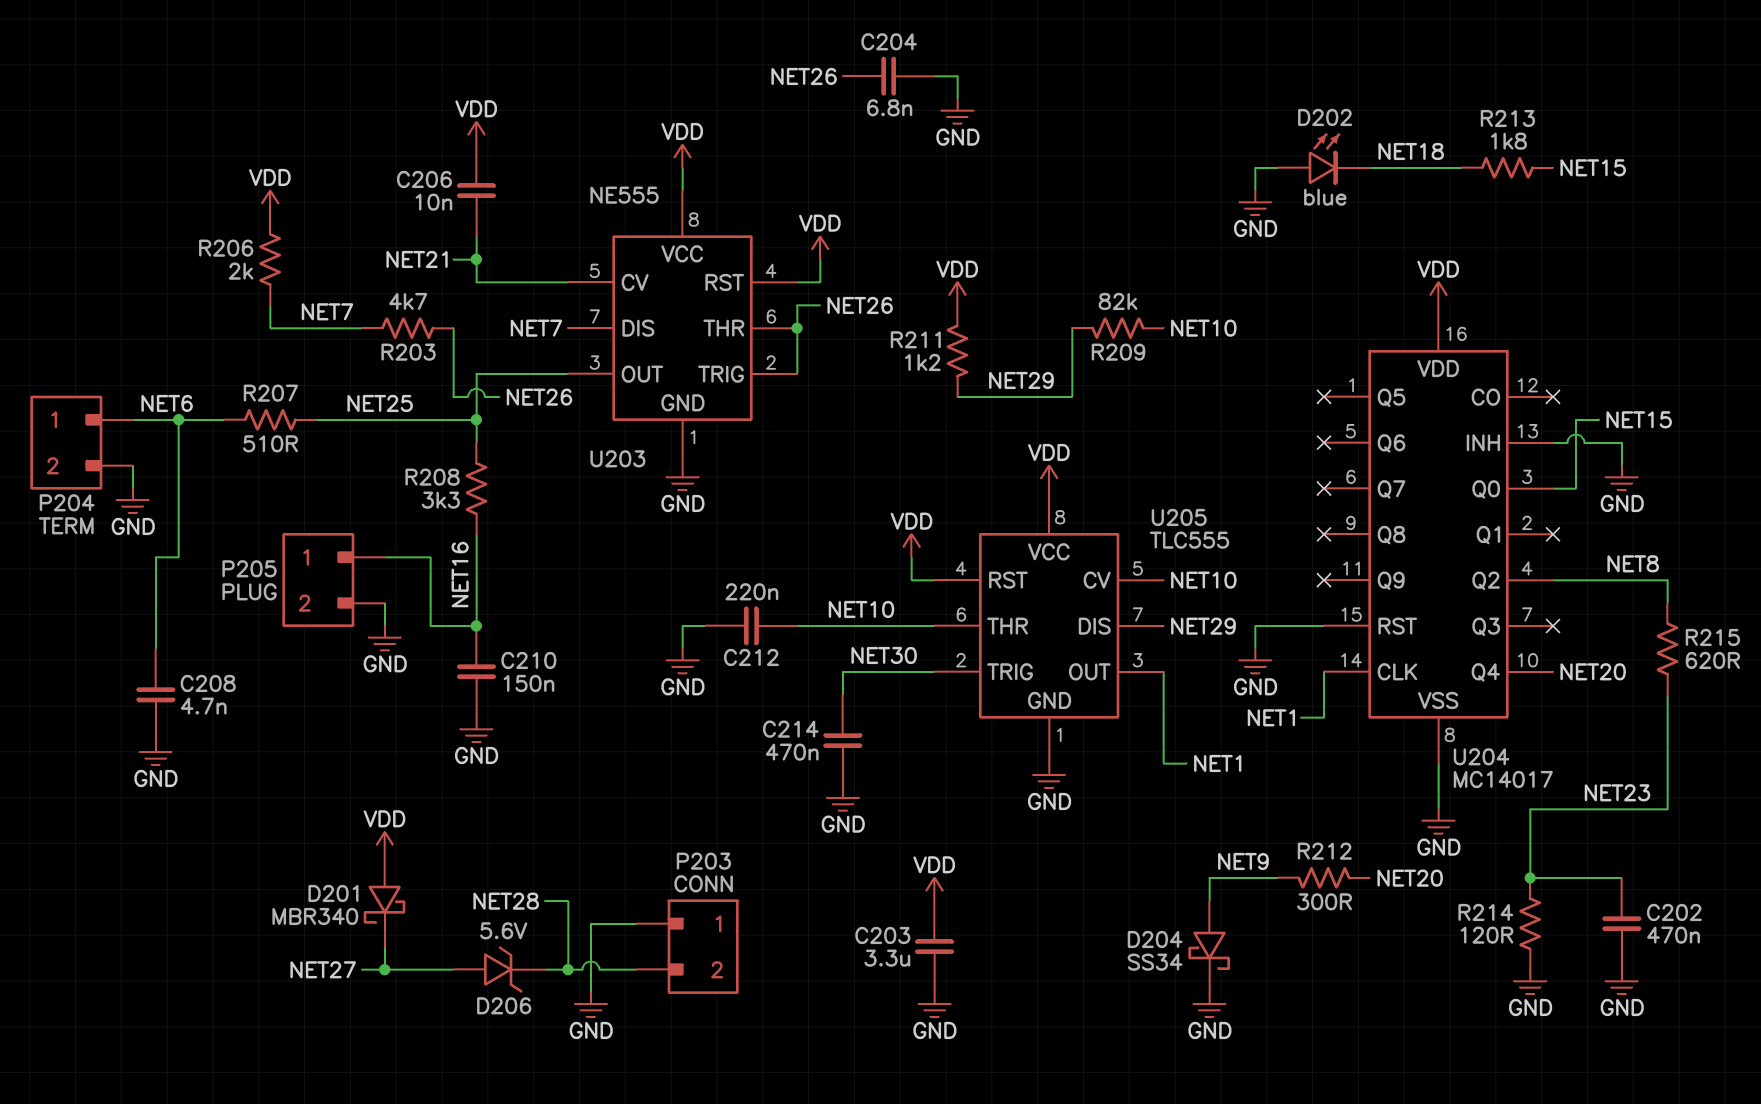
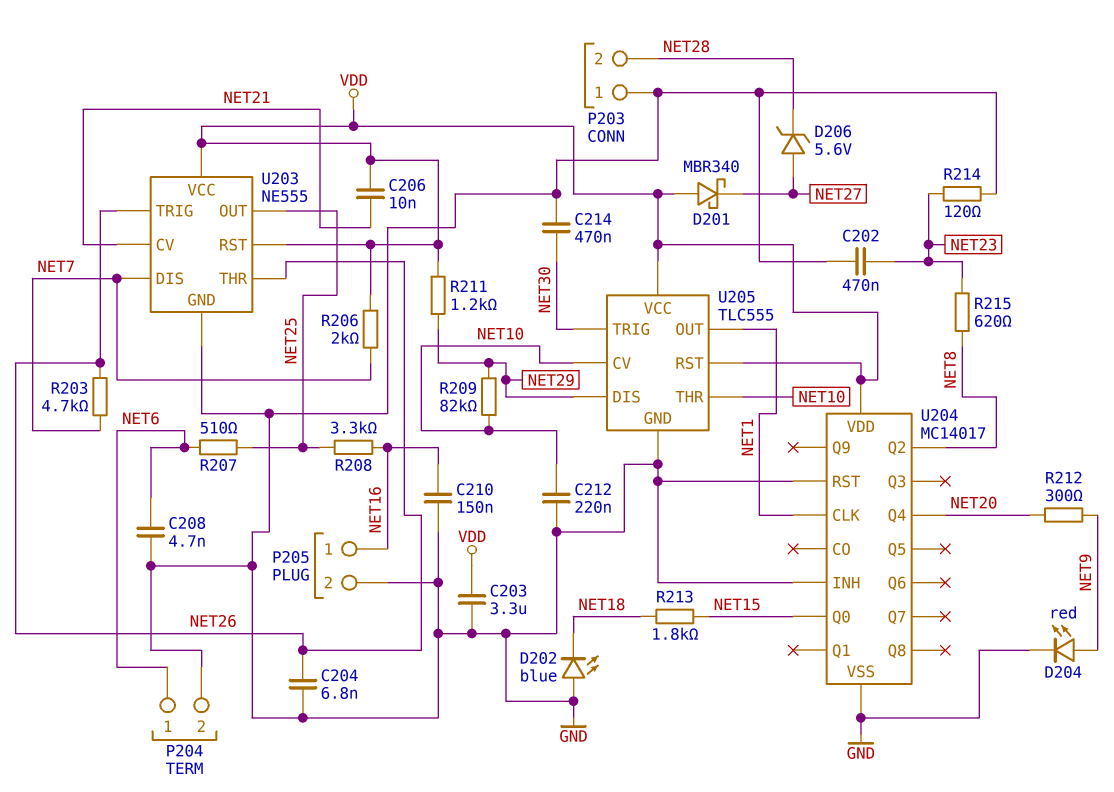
D204: schottky SS34 (A NET9, K GND) -> LED red (A NET9, K GND)

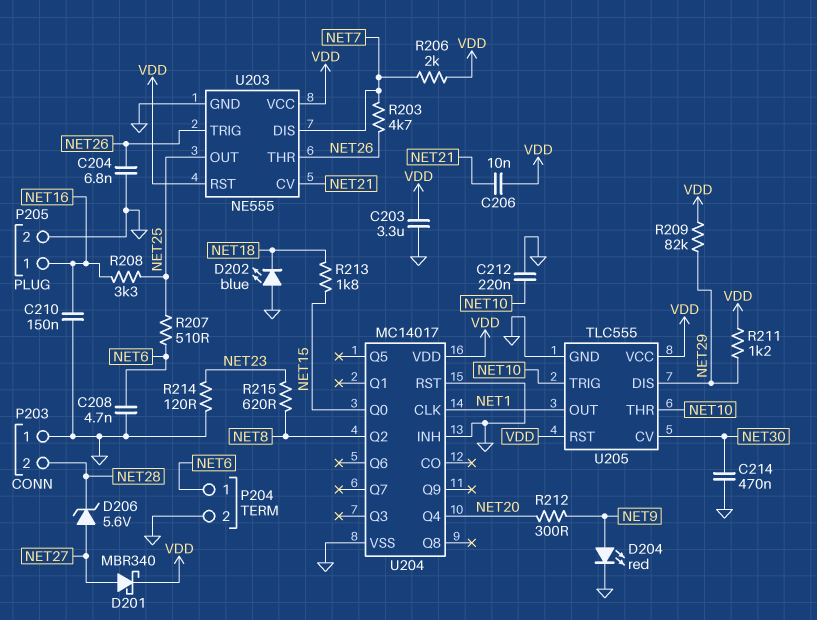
C202: 470nF (GND, NET23) -> none
D201: schottky MBR340 (A VDD, K NET27) -> schottky MBR340 (A NET27, K VDD)
R209: 82k (NET10, NET29) -> 82k (NET29, VDD)
U205 pin CV: NET10 -> NET30
U205 pin TRIG: NET30 -> NET10

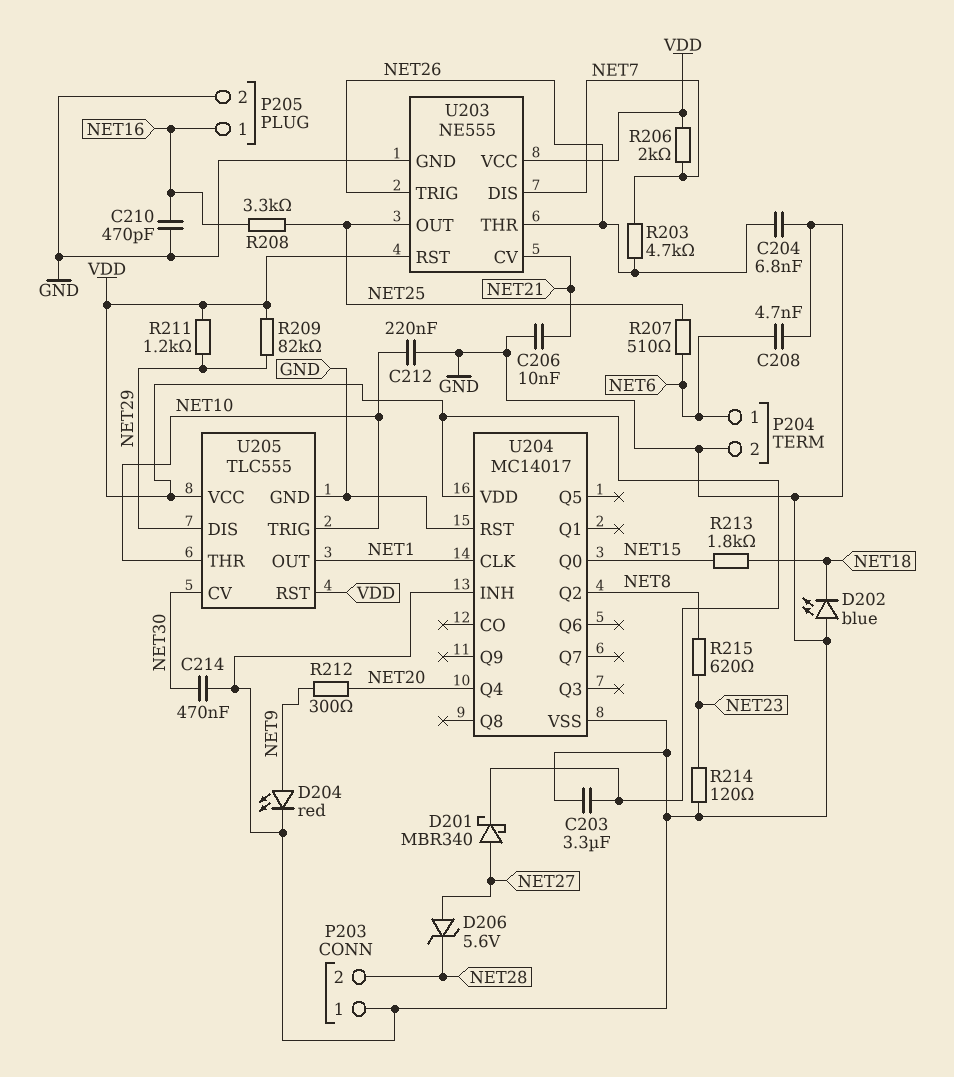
C206: 10nF (NET21, VDD) -> 10nF (GND, NET21)
C210: 150nF (GND, NET16) -> 470pF (GND, NET16)

